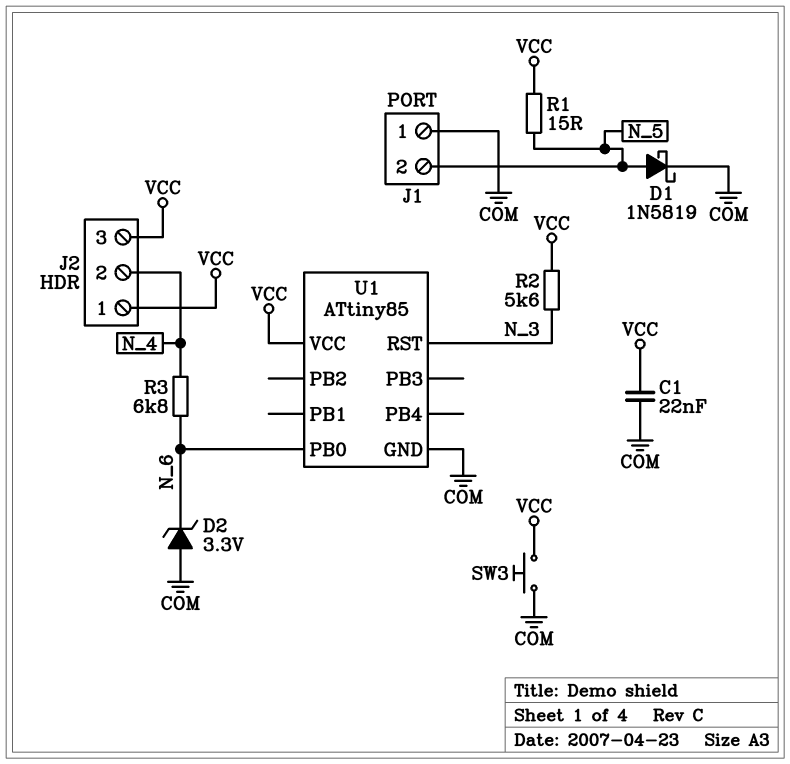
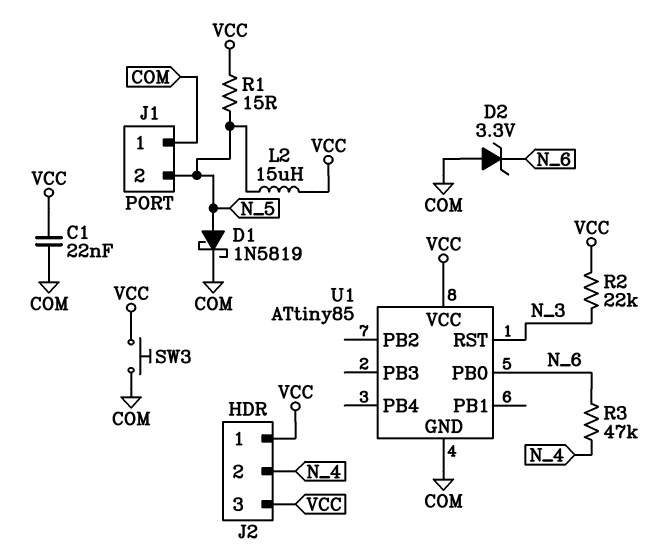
L2: none -> 15uH (N_5, VCC)
R2: 5.6k (N_3, VCC) -> 22k (N_3, VCC)
R3: 6.8k (N_4, N_6) -> 47k (N_4, N_6)

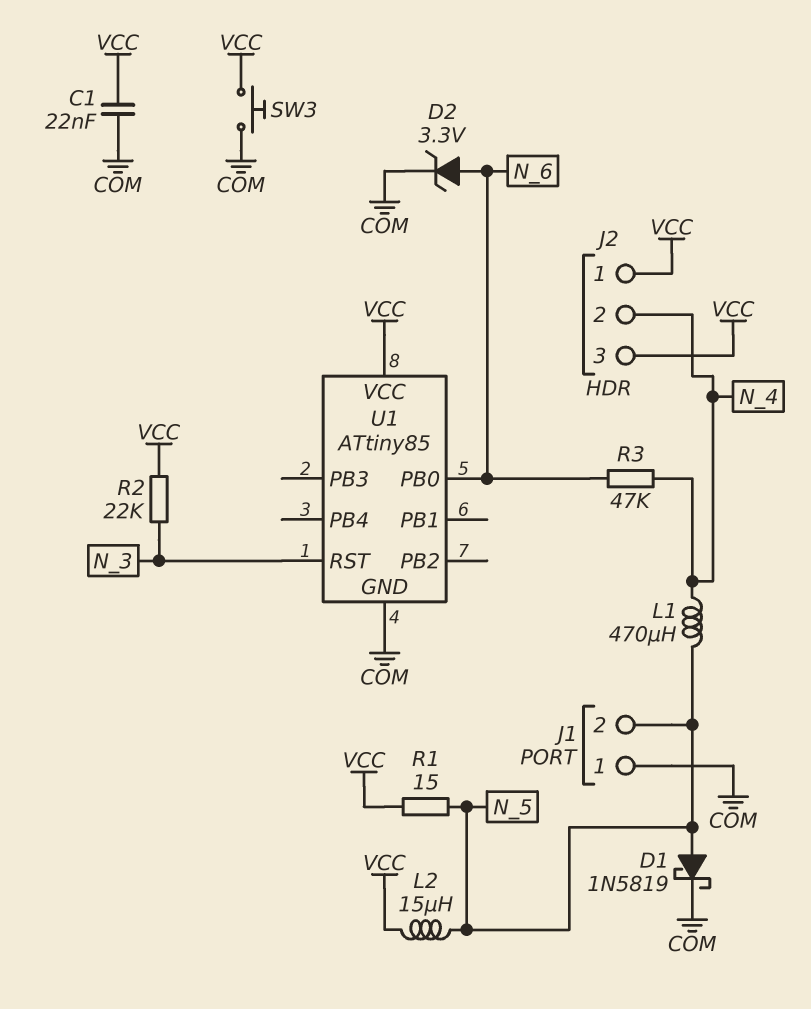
D2: zener 3.3V (A COM, K N_6) -> zener 3.3V (A N_6, K COM)
L1: none -> 470uH (N_4, N_5)

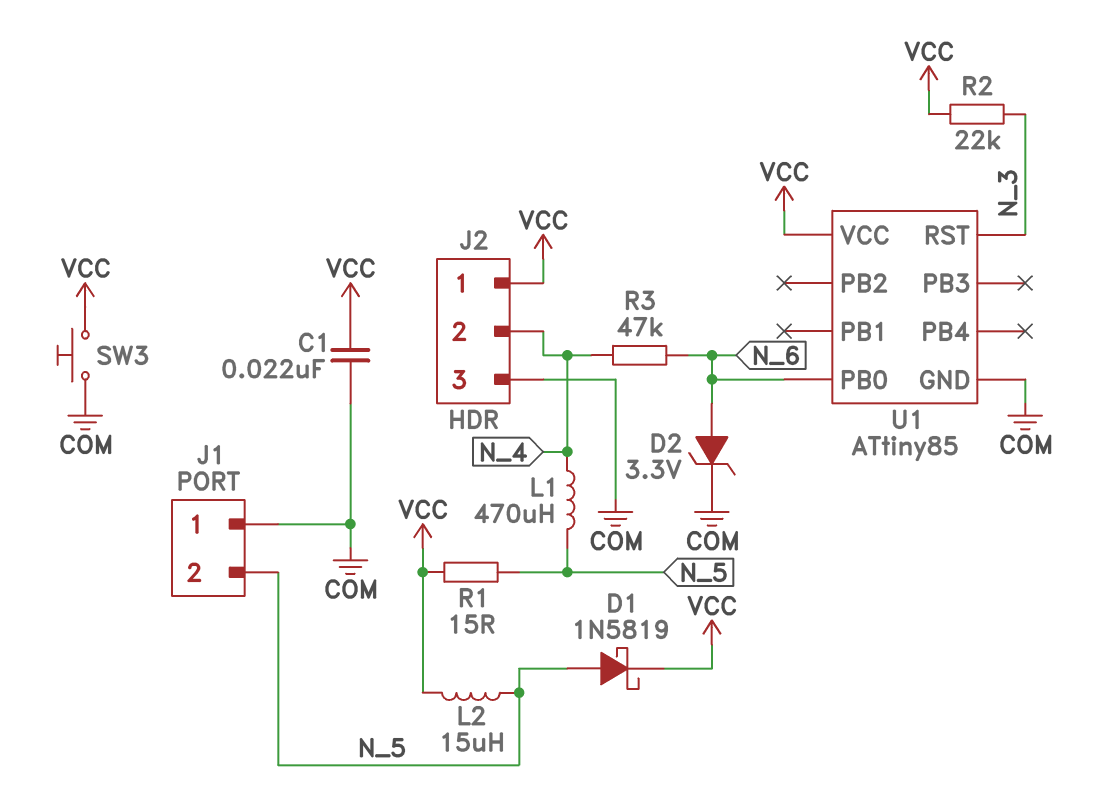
D1: schottky 1N5819 (A N_5, K COM) -> schottky 1N5819 (A N_5, K VCC)
J2 pin 3: VCC -> COM

